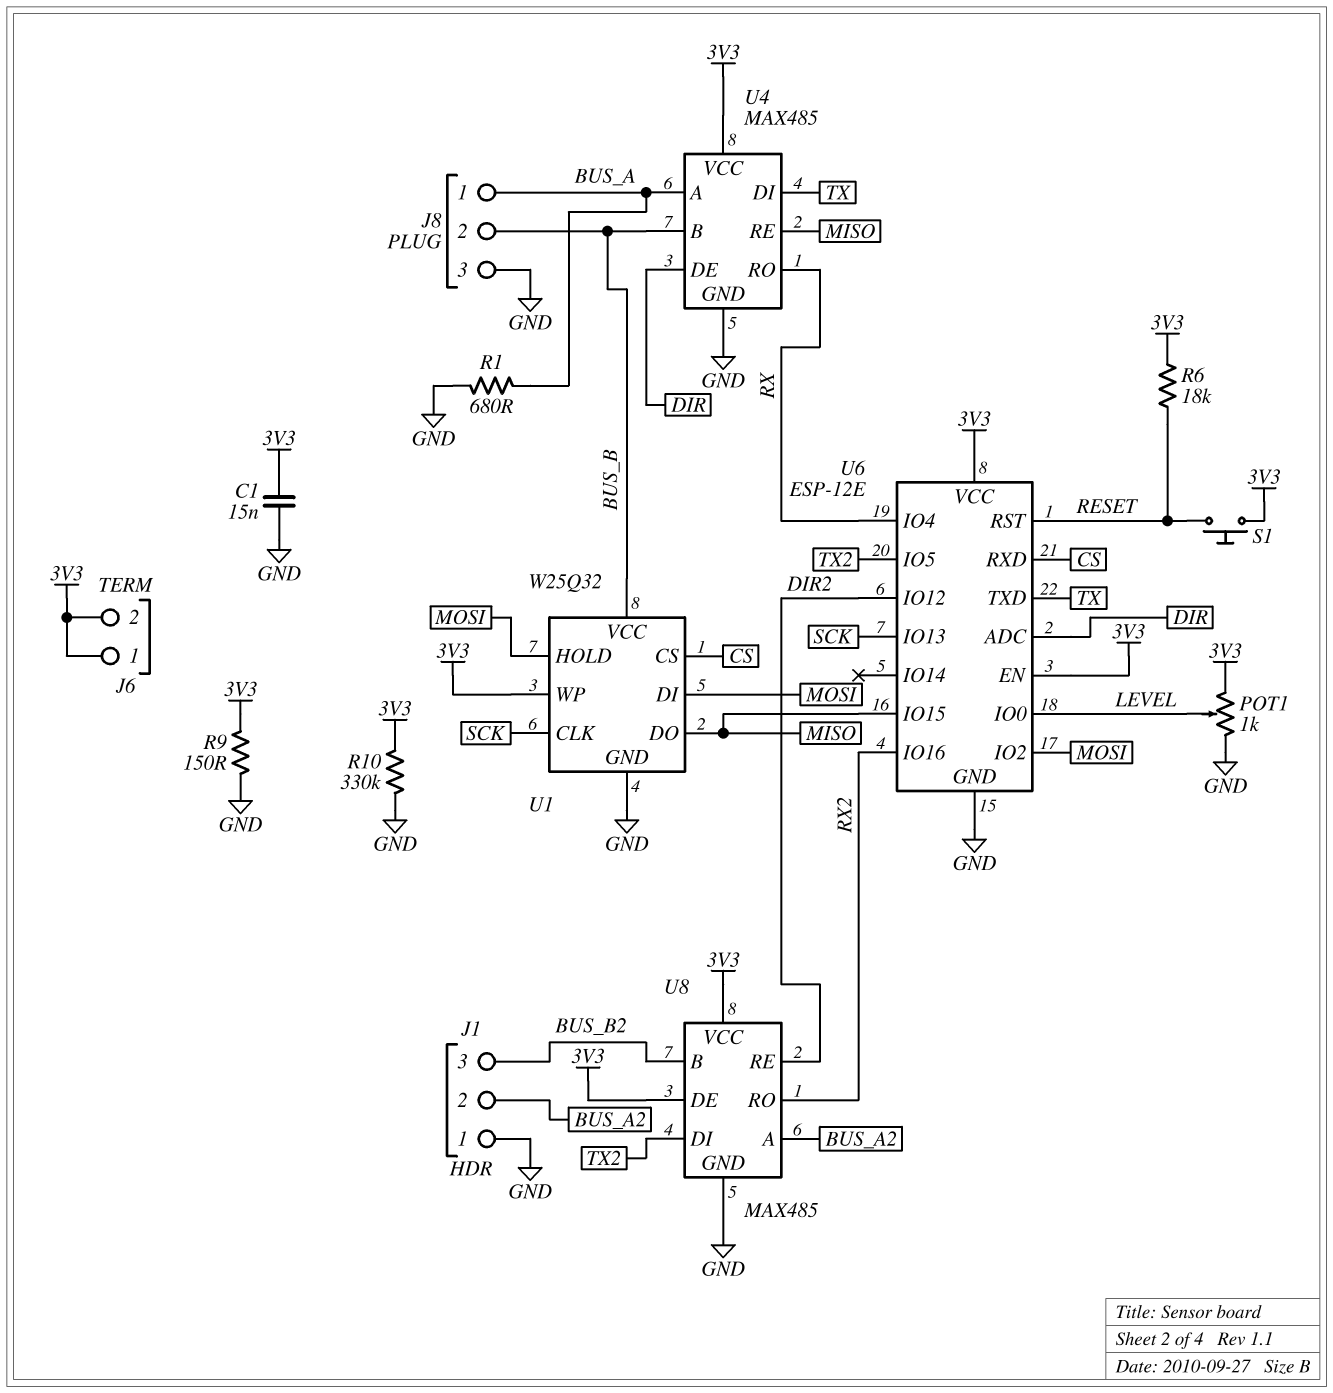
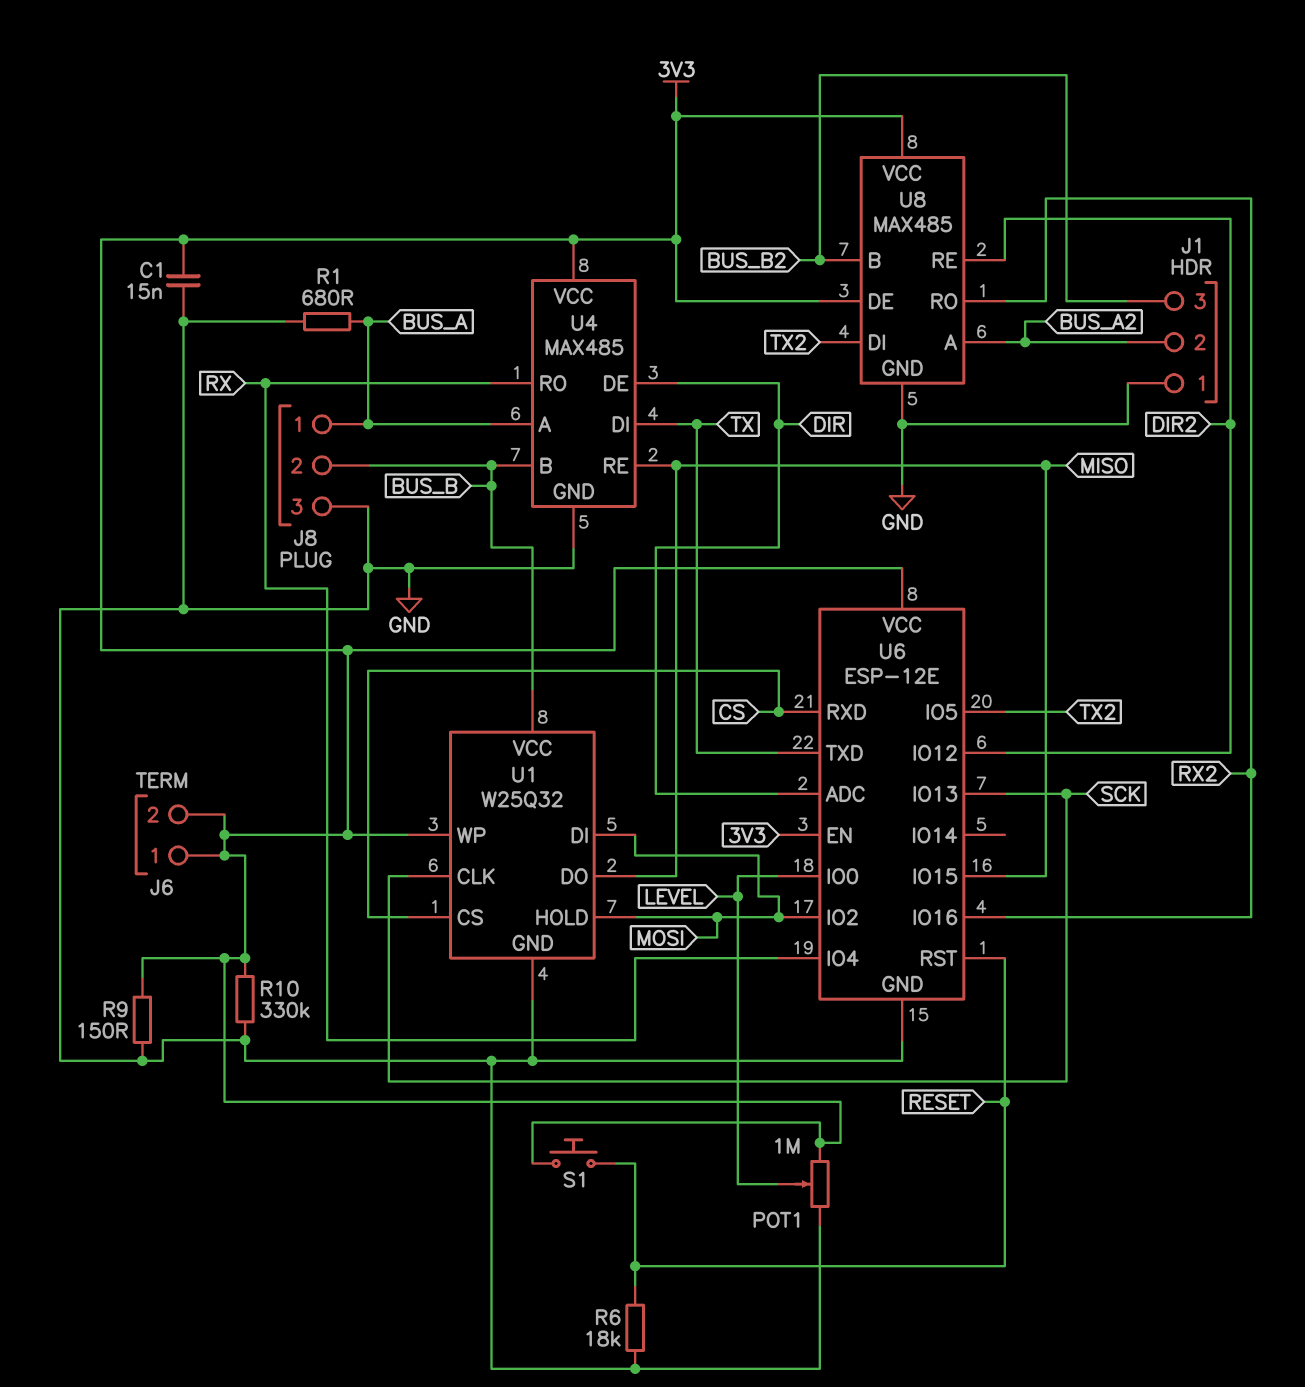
POT1: 1k (3V3, GND, wiper LEVEL) -> 1M (3V3, GND, wiper LEVEL)
R6: 18k (3V3, RESET) -> 18k (GND, RESET)

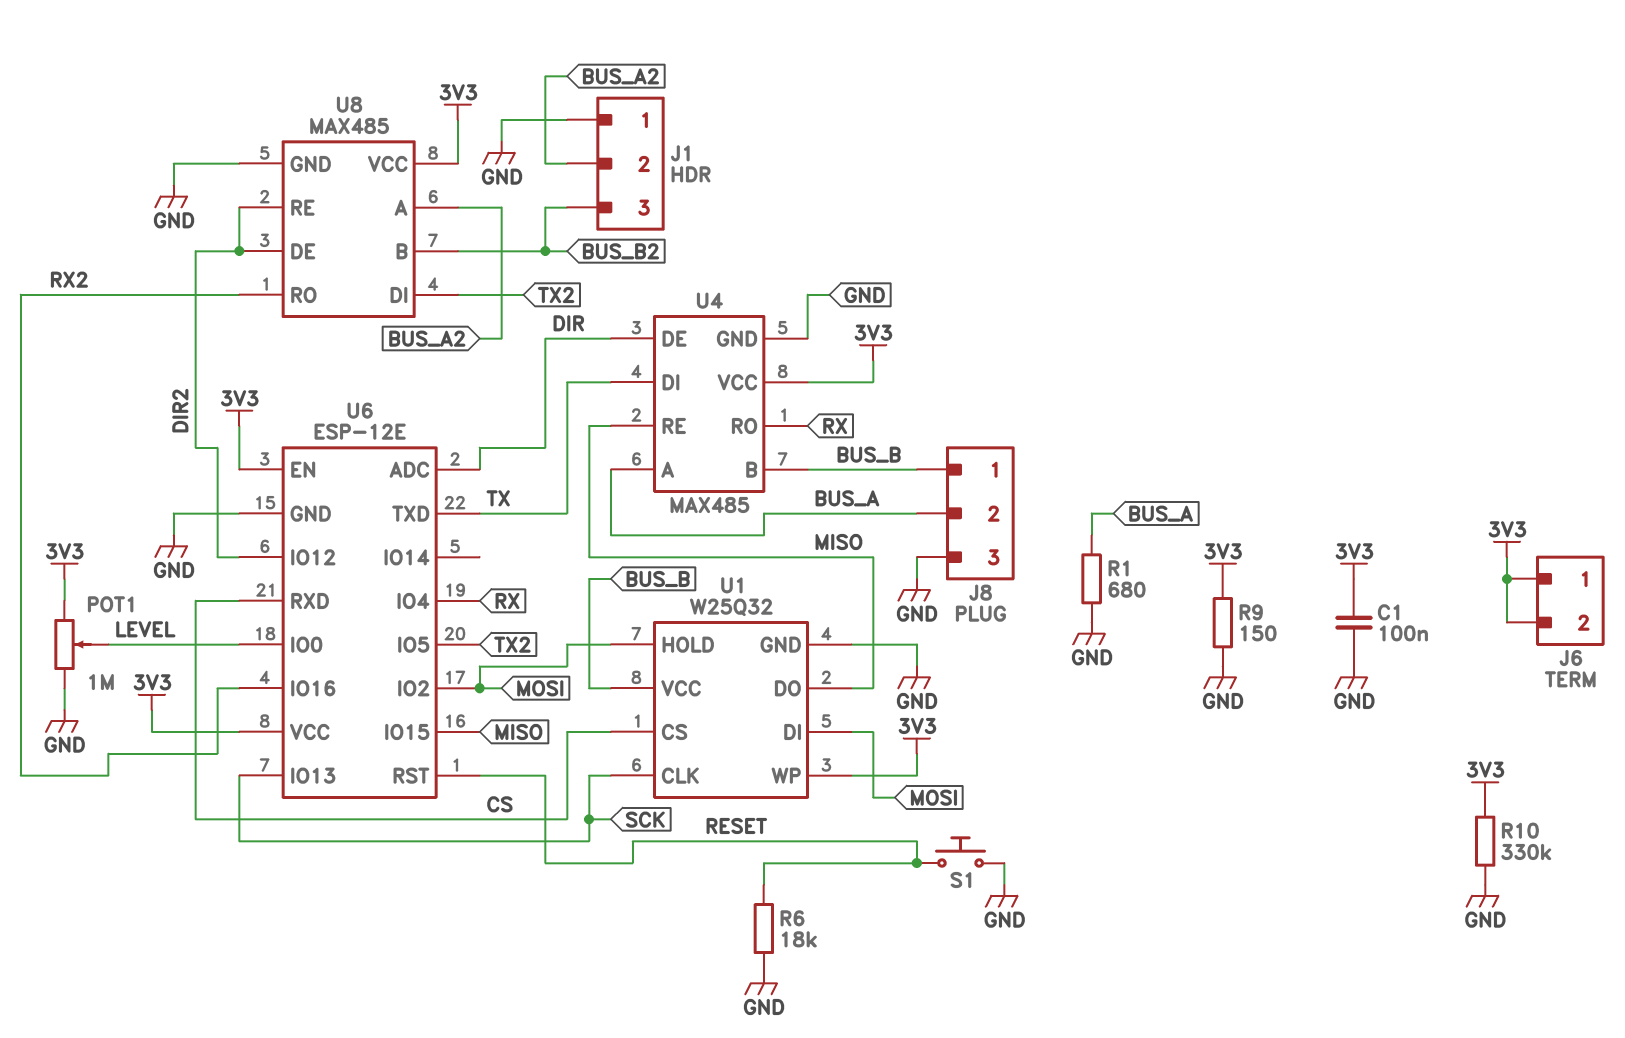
C1: 15nF (3V3, GND) -> 100nF (3V3, GND)
J8 pin 1: BUS_A -> BUS_B
J8 pin 2: BUS_B -> BUS_A
S1: button (3V3, RESET) -> button (GND, RESET)
U8 pin DE: 3V3 -> DIR2

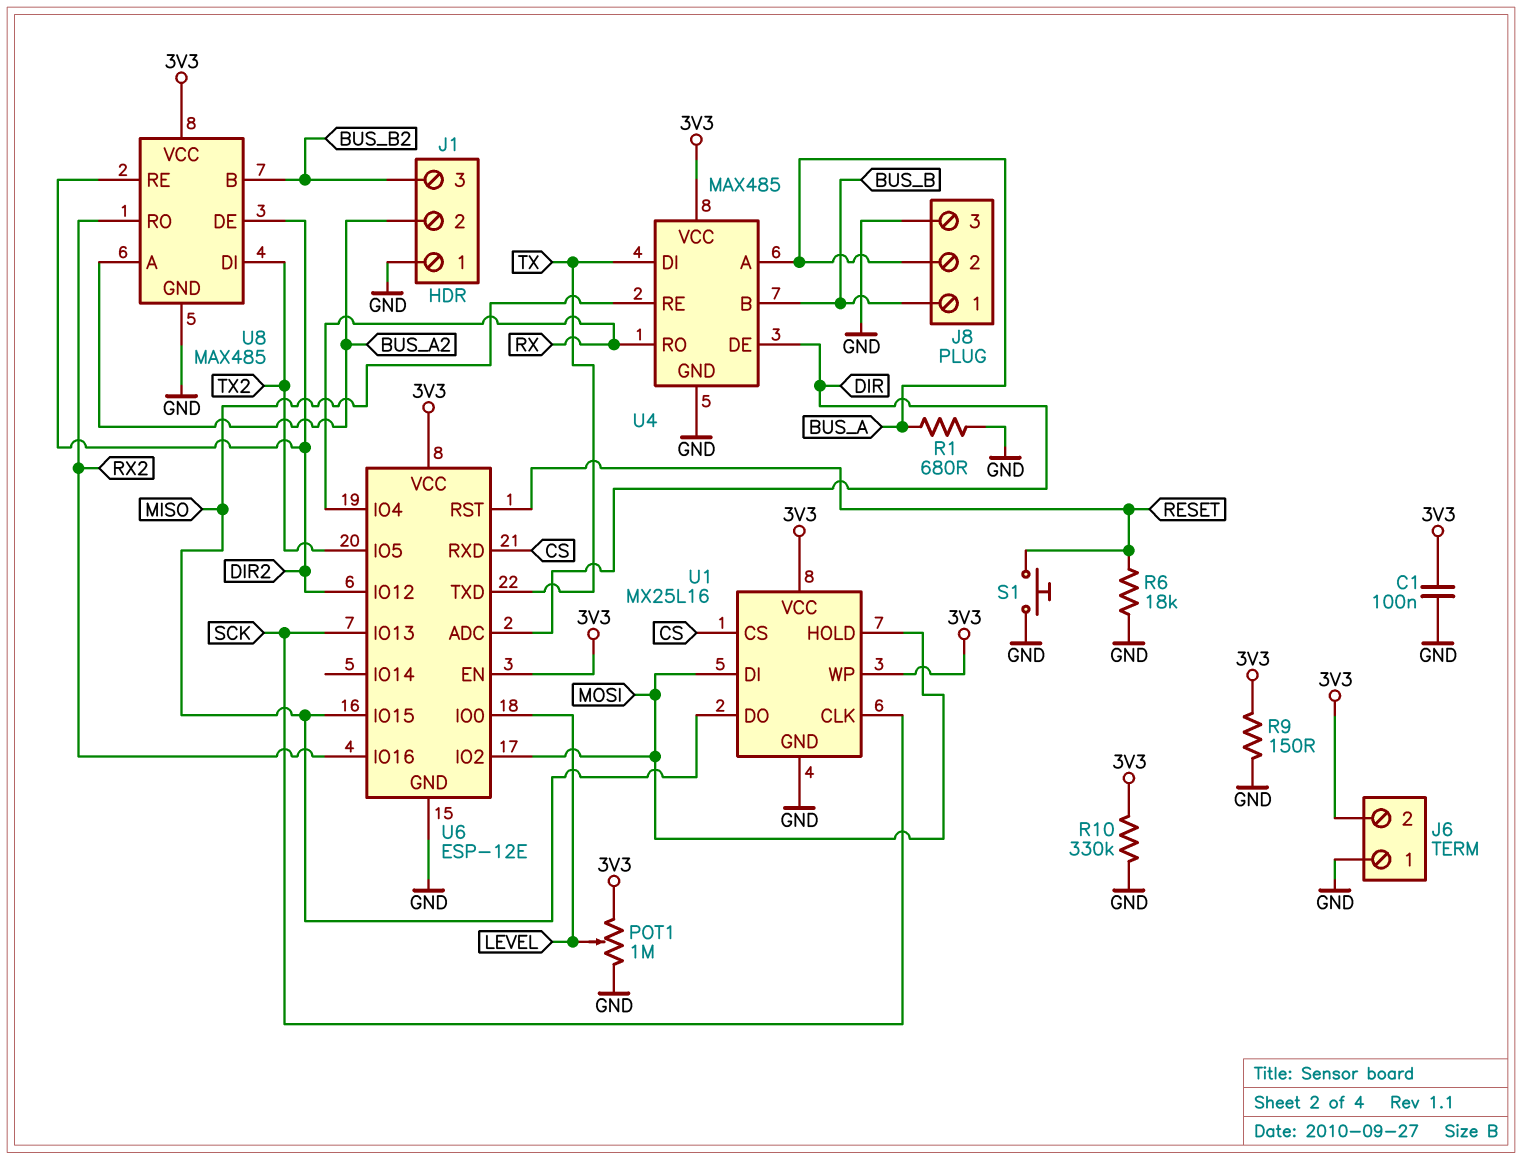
J6 pin 1: 3V3 -> GND
U1: W25Q32 -> MX25L16
U1 pin VCC: BUS_B -> 3V3

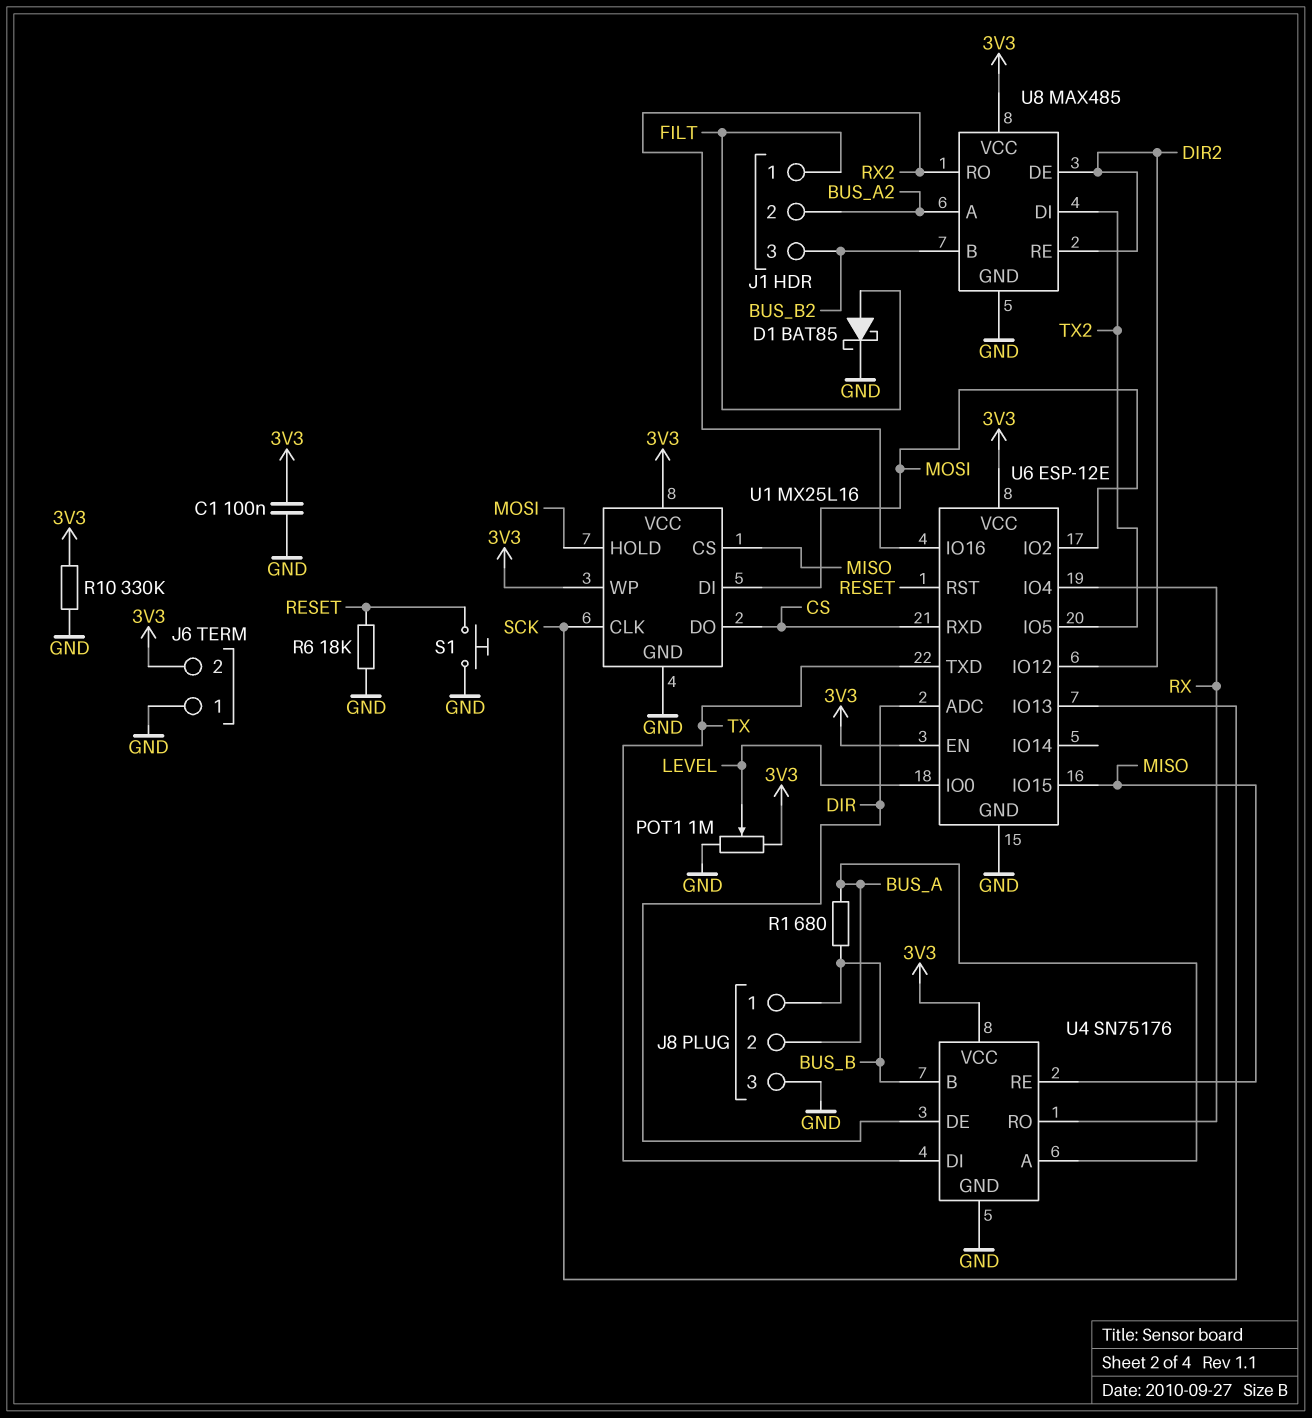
D1: none -> schottky BAT85 (A FILT, K GND)
J1 pin 1: GND -> FILT
R1: 680 (BUS_A, GND) -> 680 (BUS_A, BUS_B)
R9: 150 (3V3, GND) -> none
U1 pin CS: CS -> MISO
U1 pin DO: MISO -> CS
U4: MAX485 -> SN75176

